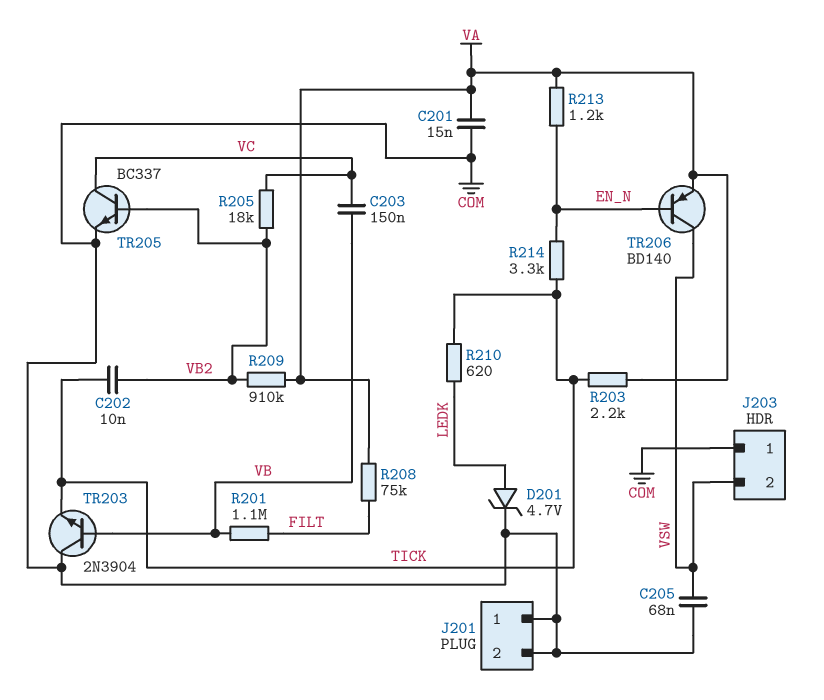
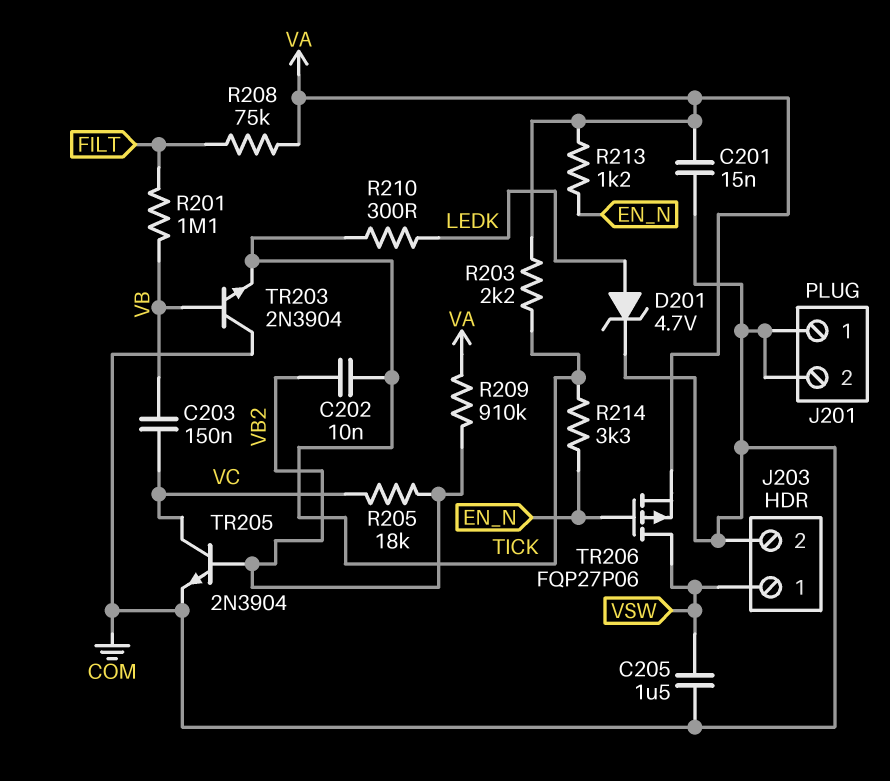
C205: 68nF (COM, VSW) -> 1.5uF (COM, VSW)
J203 pin 1: COM -> VSW
J203 pin 2: VSW -> COM
R210: 620 (LEDK, TICK) -> 300 (LEDK, TICK)
TR205: NPN BC337 (B VB2, C VC, E COM) -> NPN 2N3904 (B VB2, C VC, E COM)
TR206: PNP BD140 (B EN_N, C VSW, E VA) -> PMOS FQP27P06 (G EN_N, D VSW, S VA)

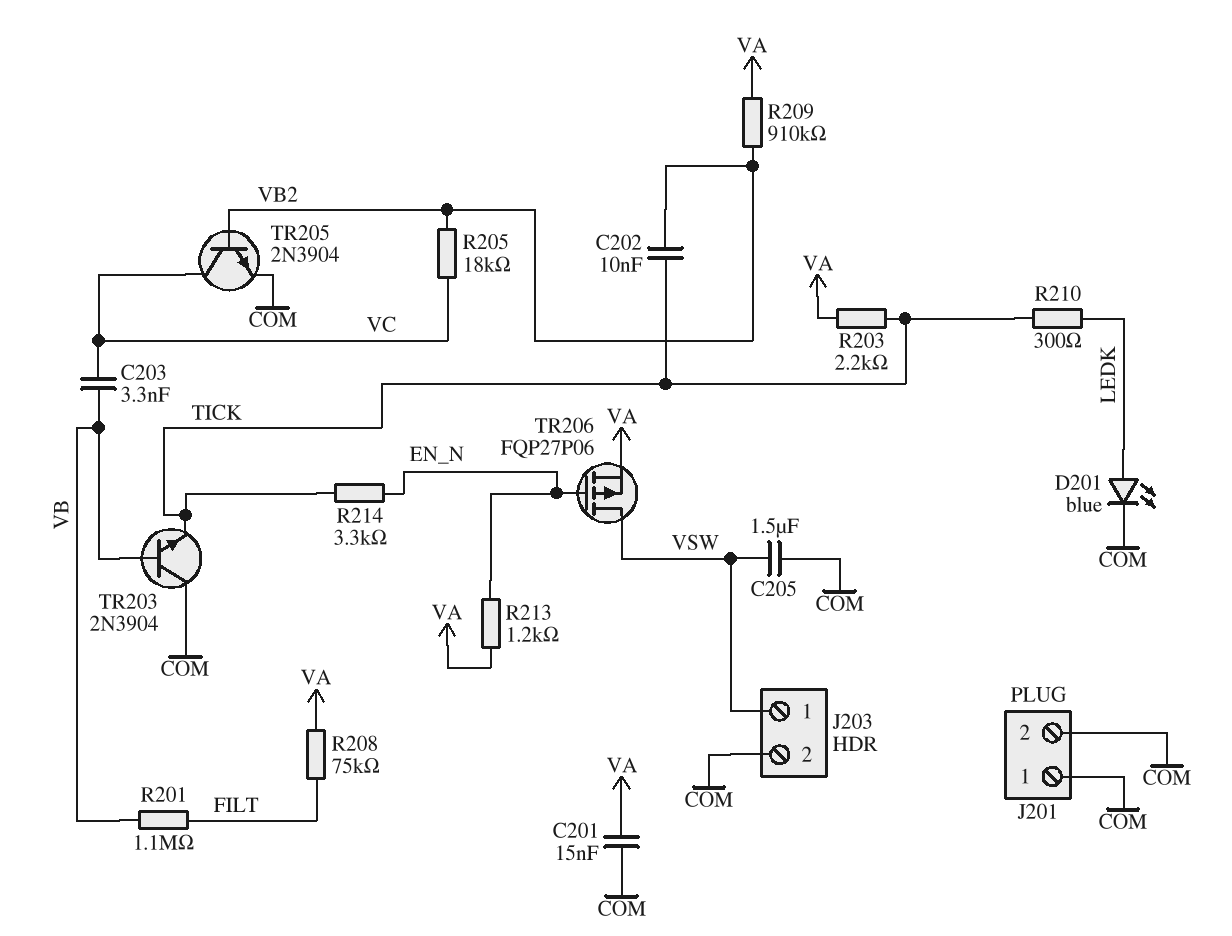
C203: 150nF (VB, VC) -> 3.3nF (VB, VC)
D201: zener 4.7V (A LEDK, K COM) -> LED blue (A LEDK, K COM)

